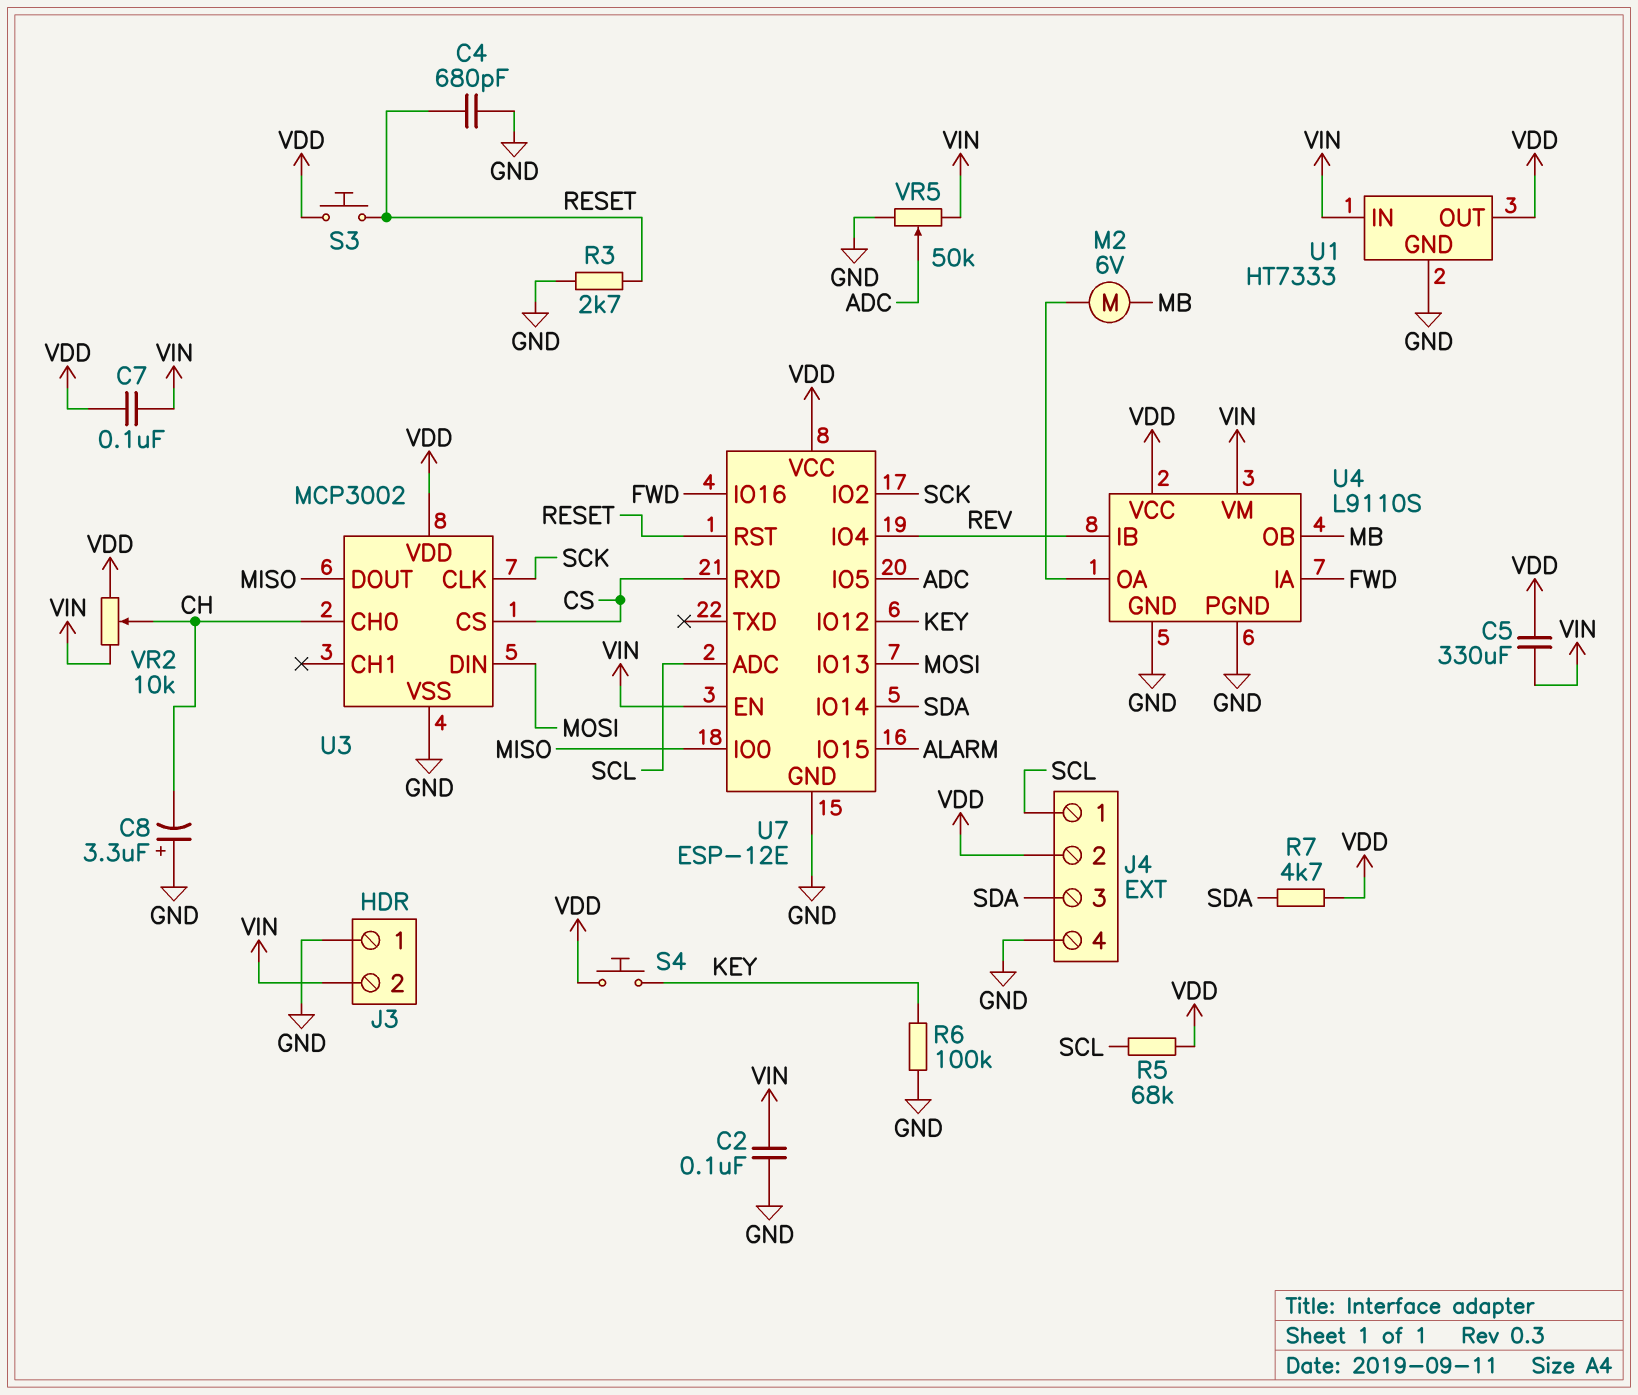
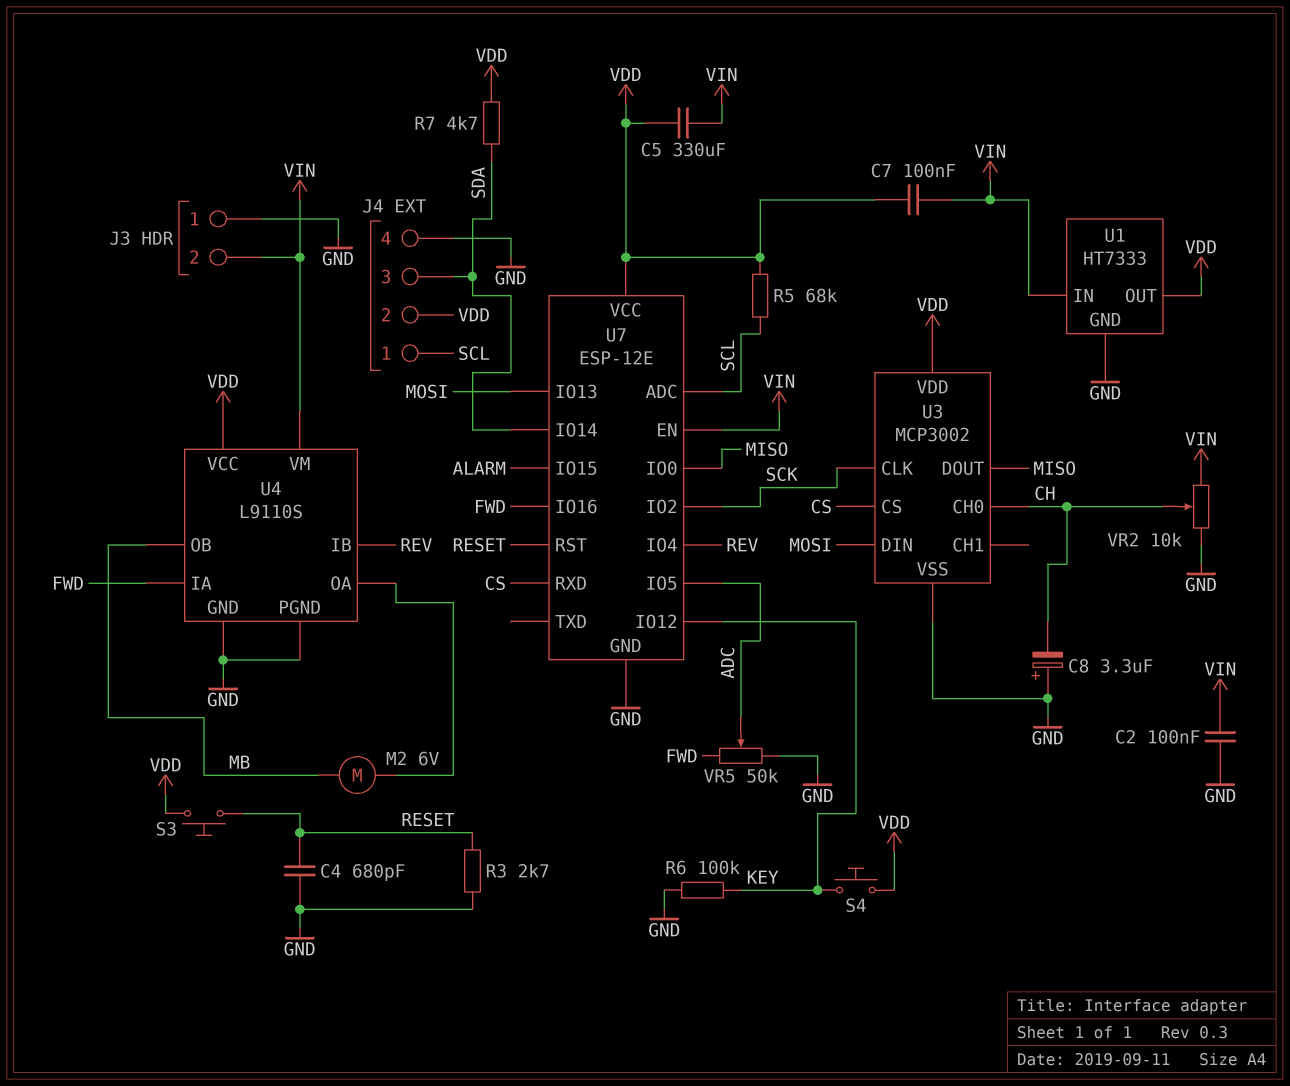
VR2: 10k (VDD, VIN, wiper CH) -> 10k (GND, VIN, wiper CH)
VR5: 50k (GND, VIN, wiper ADC) -> 50k (FWD, GND, wiper ADC)

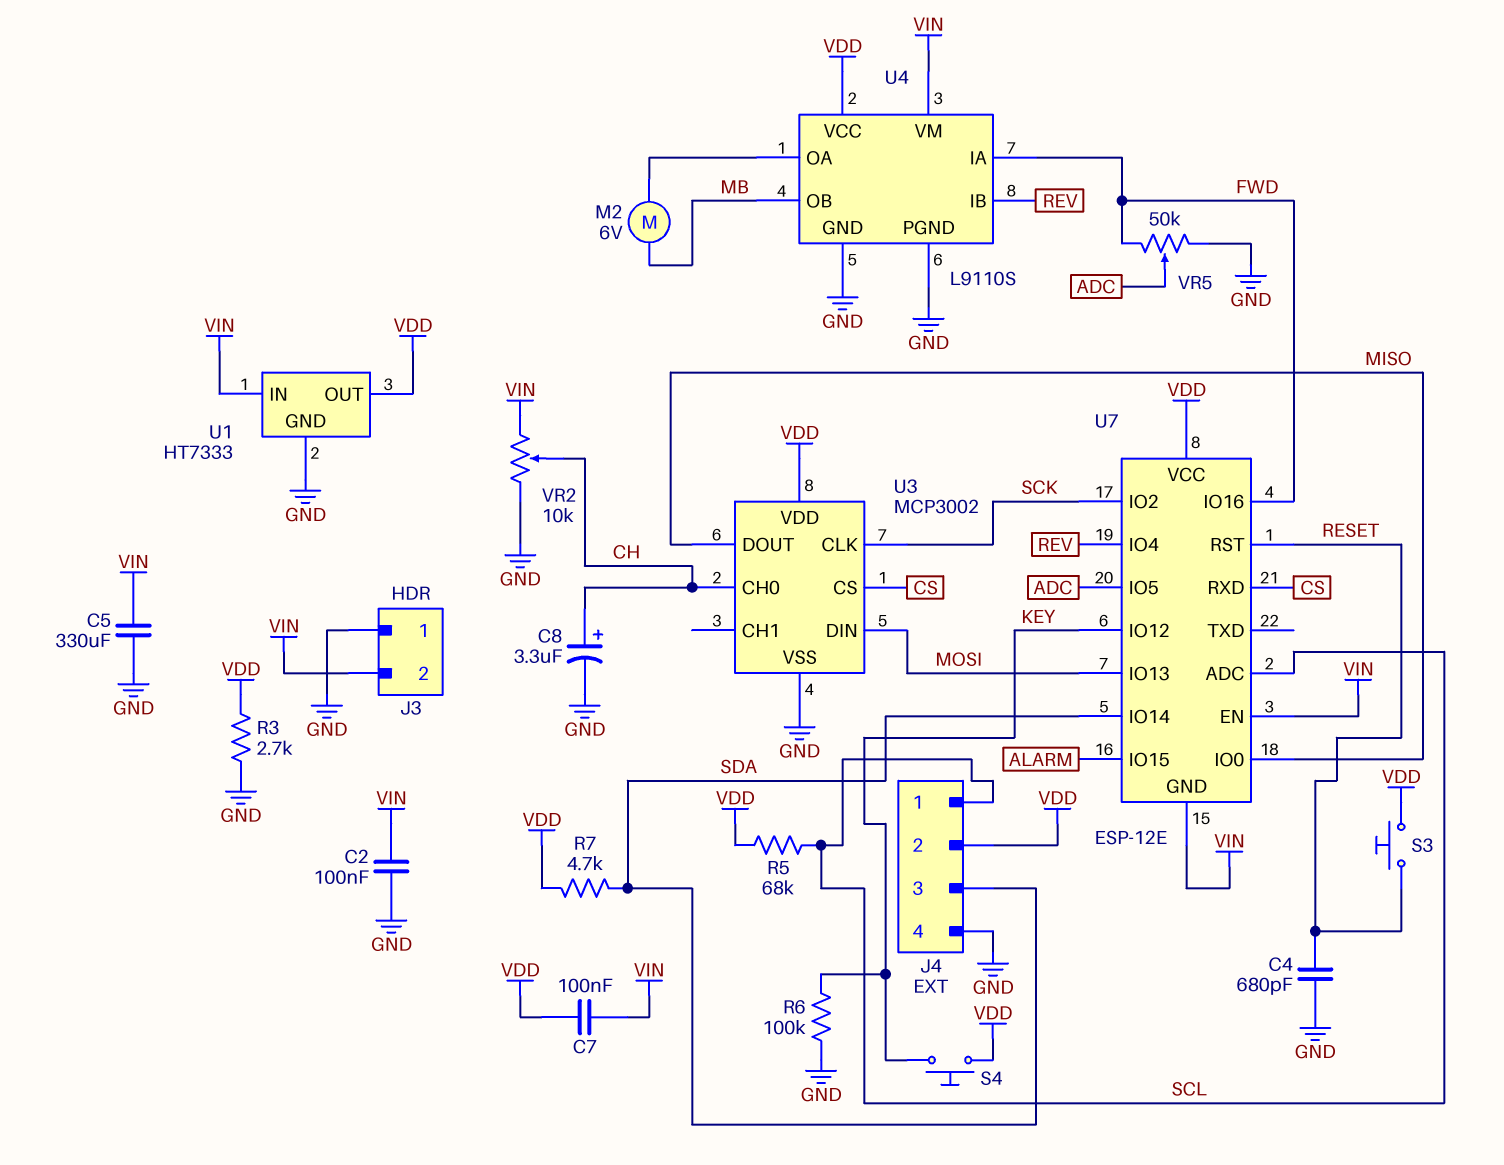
C5: 330uF (VDD, VIN) -> 330uF (GND, VIN)
C8: 3.3uF (plus GND, minus CH) -> 3.3uF (plus CH, minus GND)
R3: 2.7k (GND, RESET) -> 2.7k (GND, VDD)
U7 pin GND: GND -> VIN

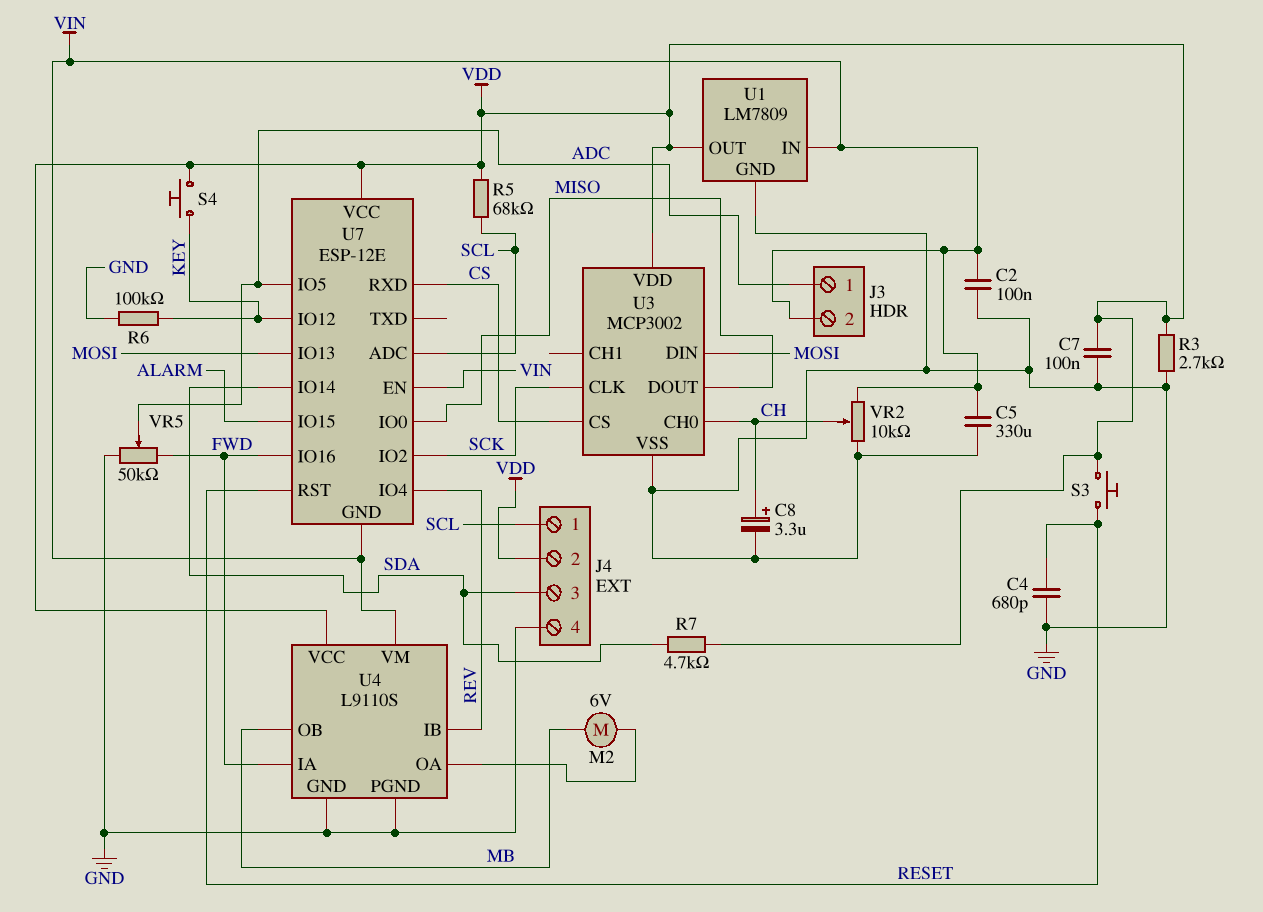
C7: 100nF (VDD, VIN) -> 100nF (GND, VDD)
J3 pin 1: GND -> ADC
U1: HT7333 -> LM7809

